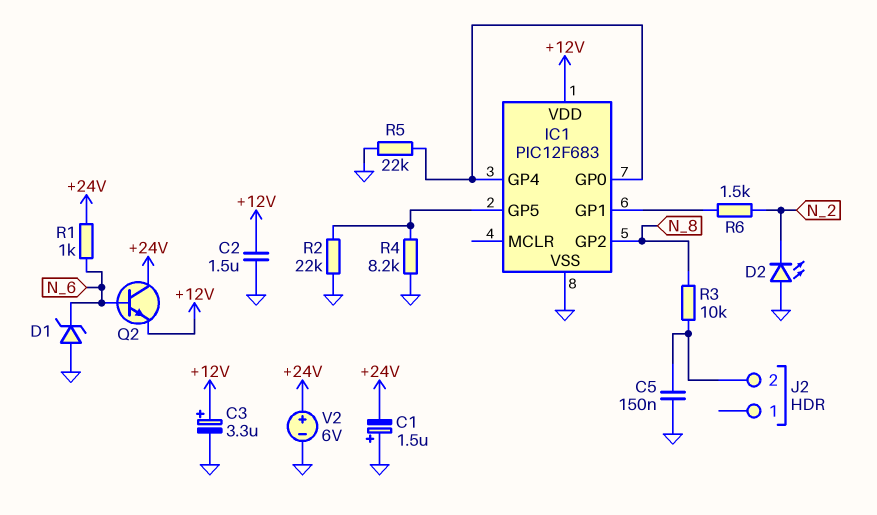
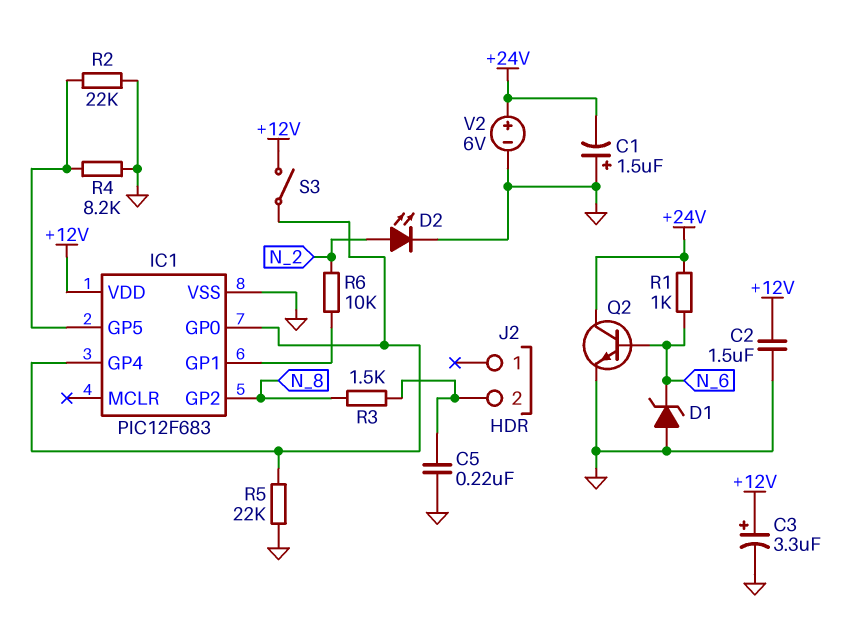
C5: 150nF (GND, J2/2) -> 220nF (GND, J2/2)
D2: LED (A GND, K N_2) -> LED (A N_2, K GND)
Q2: NPN (B N_6, C +24V, E +12V) -> NPN (B N_6, C +24V, E GND)
R3: 10k (J2/2, N_8) -> 1.5k (J2/2, N_8)
R6: 1.5k (IC1/GP1, N_2) -> 10k (IC1/GP1, N_2)
S3: none -> switch (+12V, IC1/GP0)

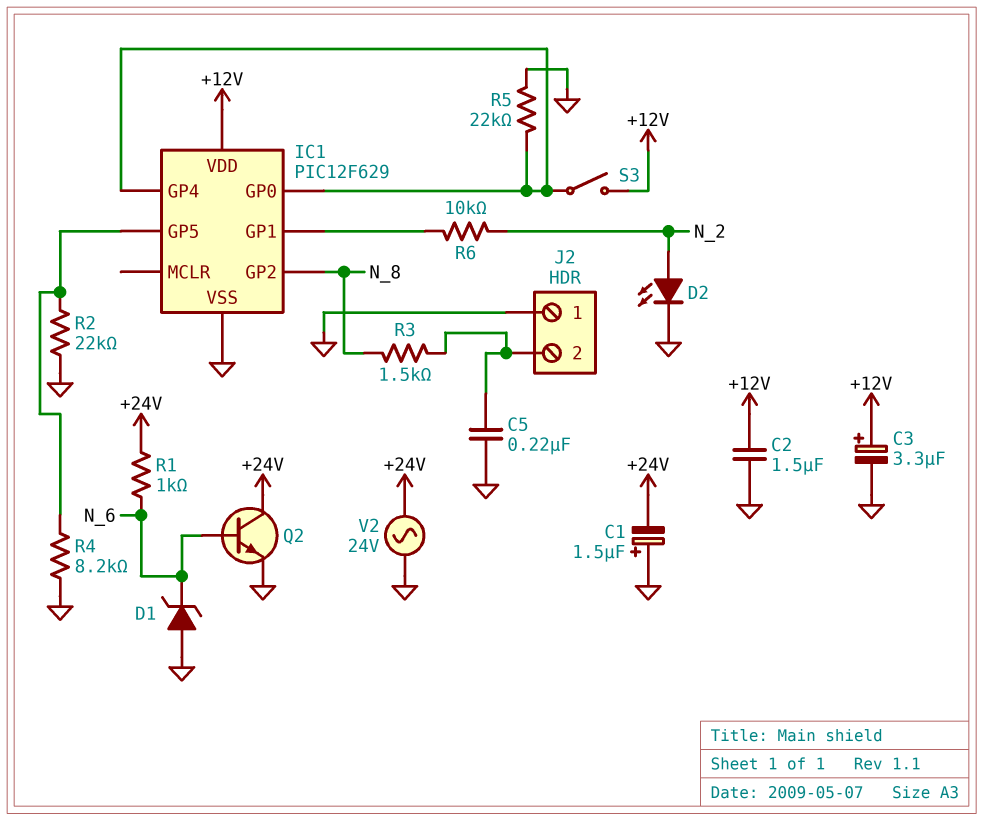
IC1: PIC12F683 -> PIC12F629
J2 pin 1: none -> GND
V2: 6V (plus +24V, minus GND) -> AC 24V (+24V, GND)

